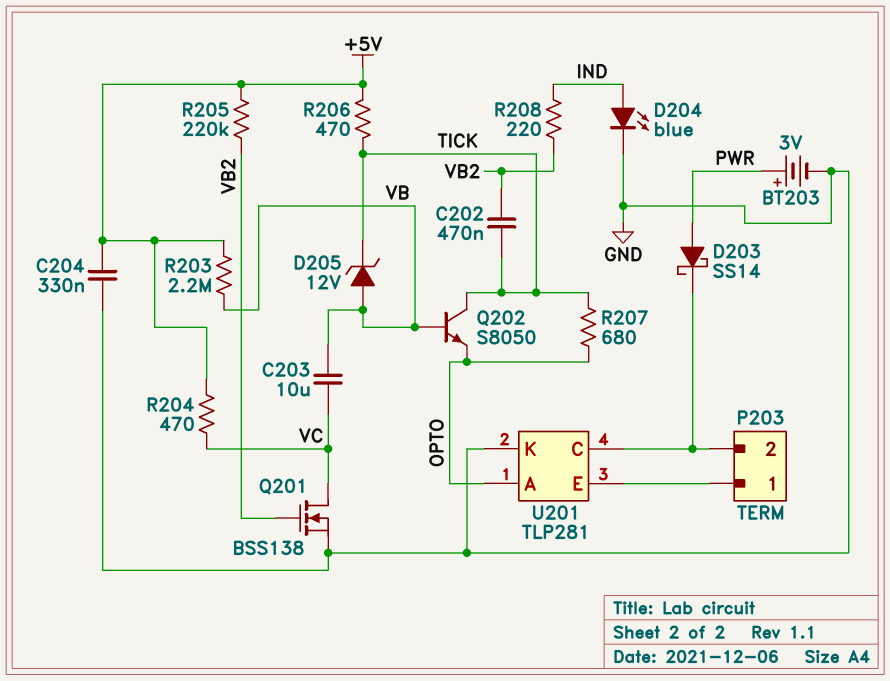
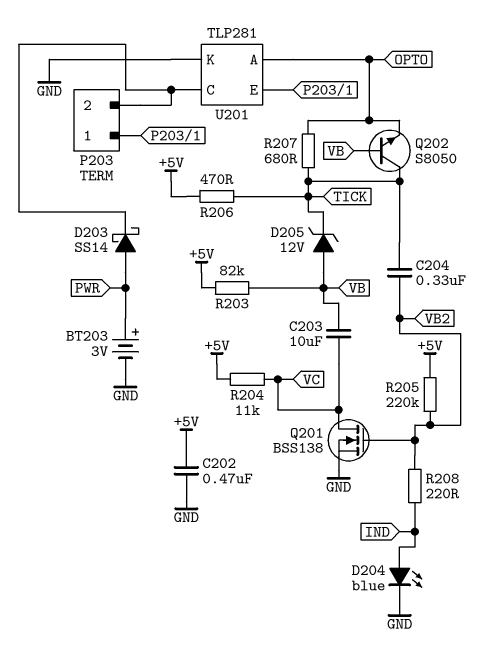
C202: 470nF (TICK, VB2) -> 470nF (+5V, GND)
C204: 330nF (+5V, GND) -> 330nF (TICK, VB2)
R203: 2.2M (+5V, VB) -> 82k (+5V, VB)
R204: 470 (+5V, VC) -> 11k (+5V, VC)

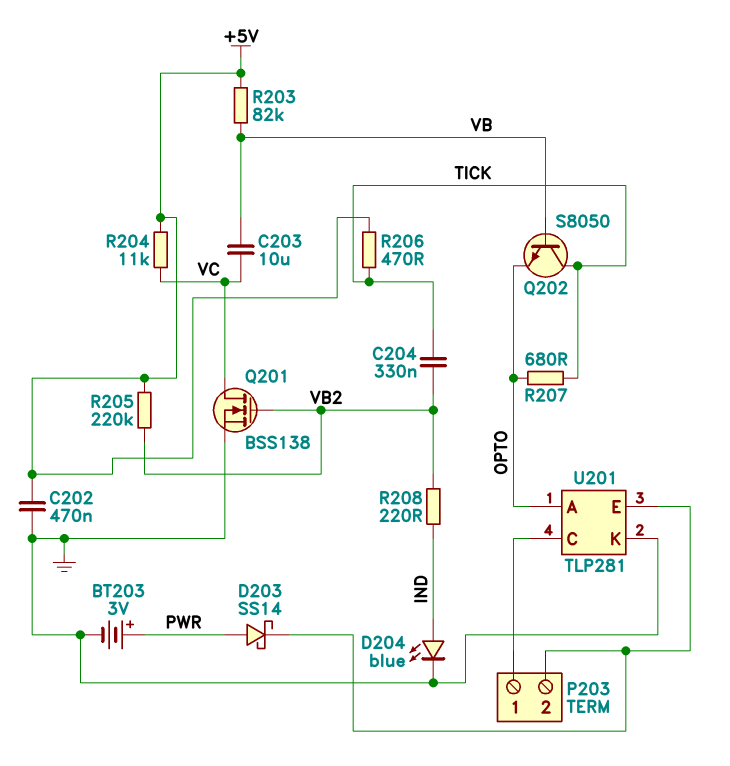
D205: zener 12V (A VB, K TICK) -> none
U201 pin C: P203/2 -> P203/1
U201 pin E: P203/1 -> P203/2

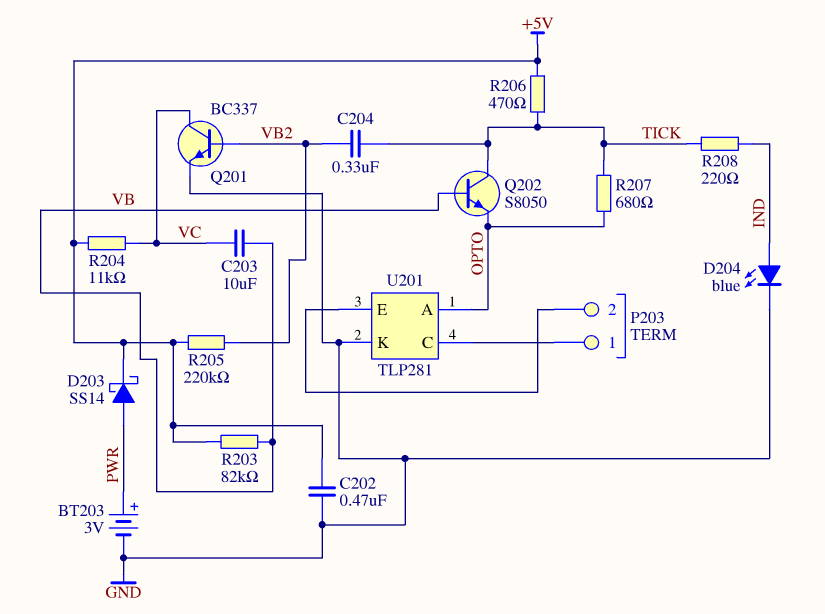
D203: schottky SS14 (A PWR, K P203/2) -> schottky SS14 (A PWR, K +5V)
Q201: NMOS BSS138 (G VB2, D VC, S GND) -> NPN BC337 (B VB2, C VC, E GND)
R208: 220 (IND, VB2) -> 220 (IND, TICK)

